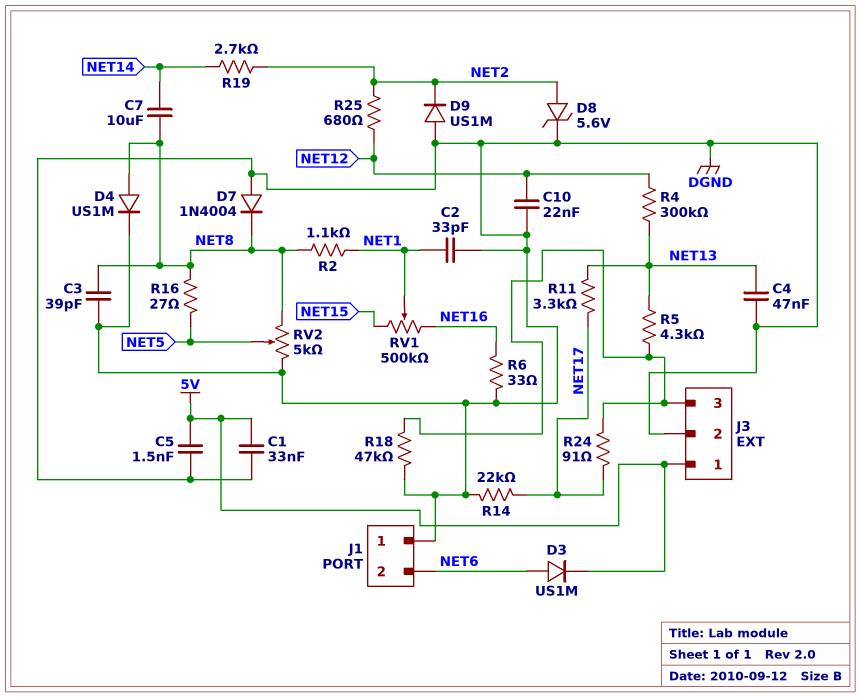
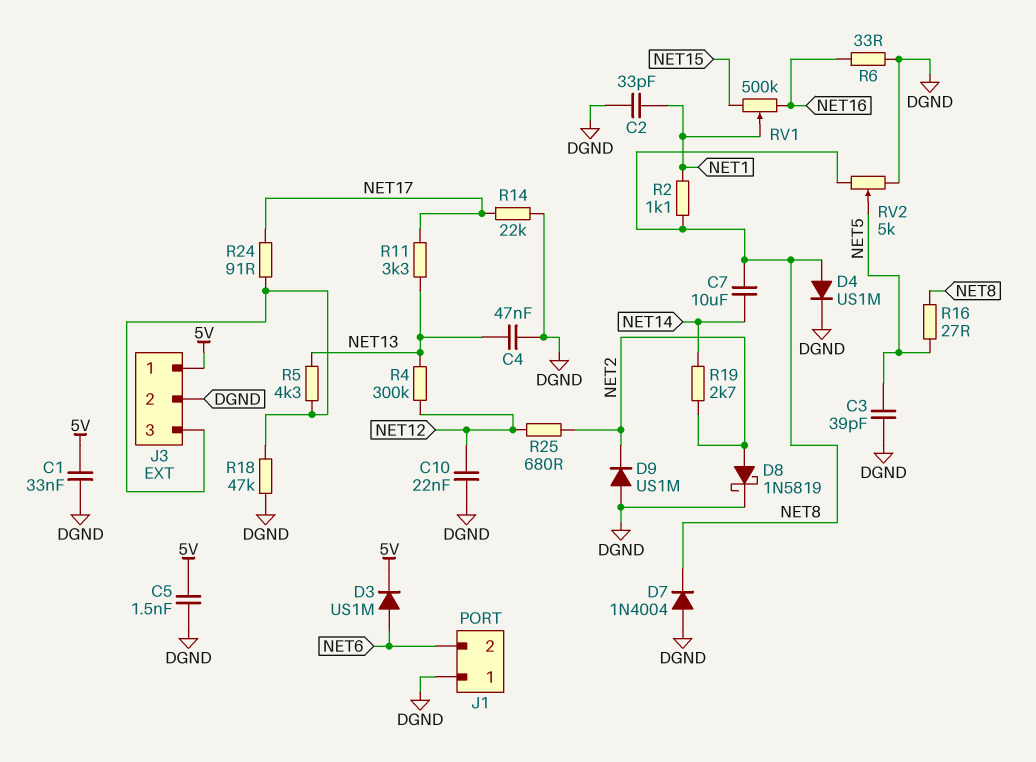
C3: 39pF (DGND, NET8) -> 39pF (DGND, NET5)
D8: zener 5.6V (A NET2, K DGND) -> schottky 1N5819 (A NET2, K DGND)

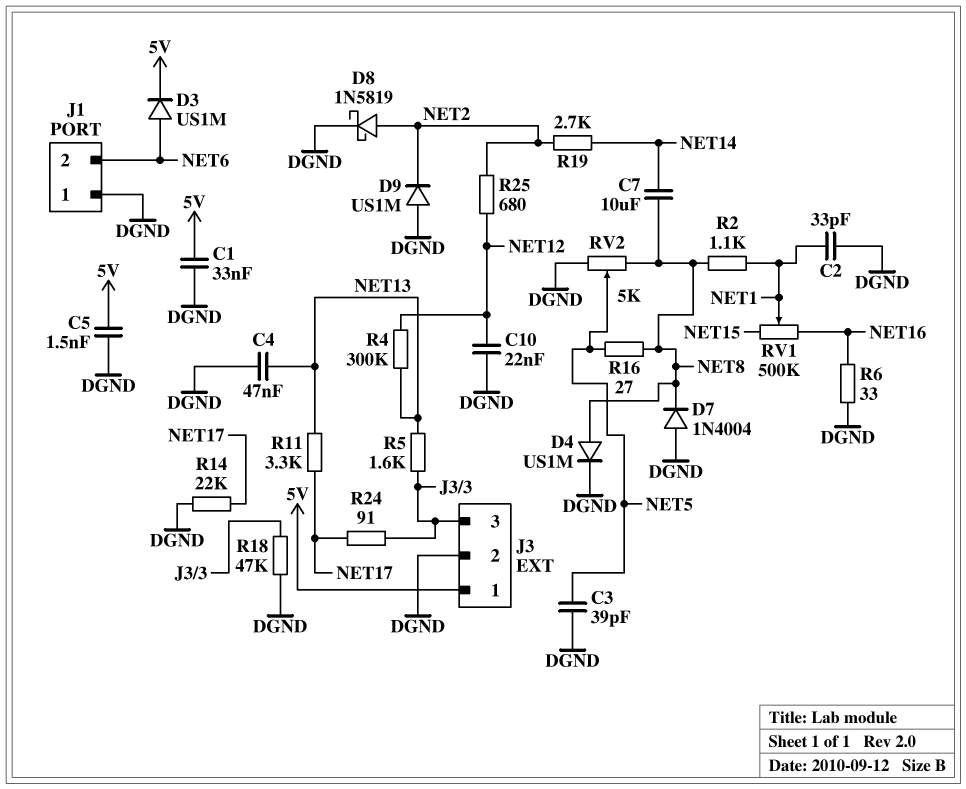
R5: 4.3k (J3/3, NET13) -> 1.6k (J3/3, NET13)

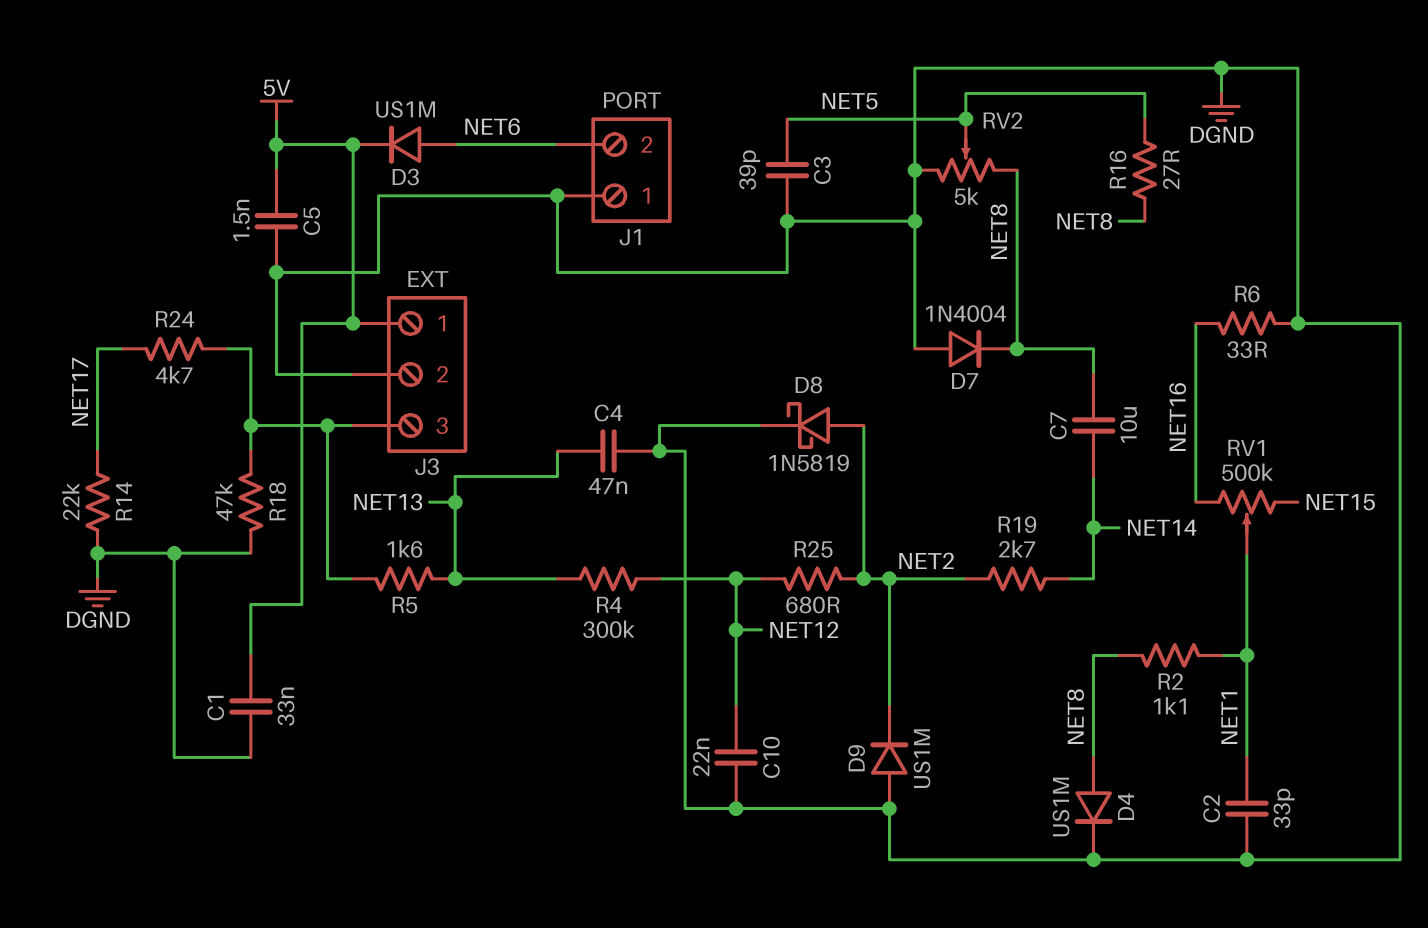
R11: 3.3k (NET13, NET17) -> none
R24: 91 (J3/3, NET17) -> 4.7k (J3/3, NET17)

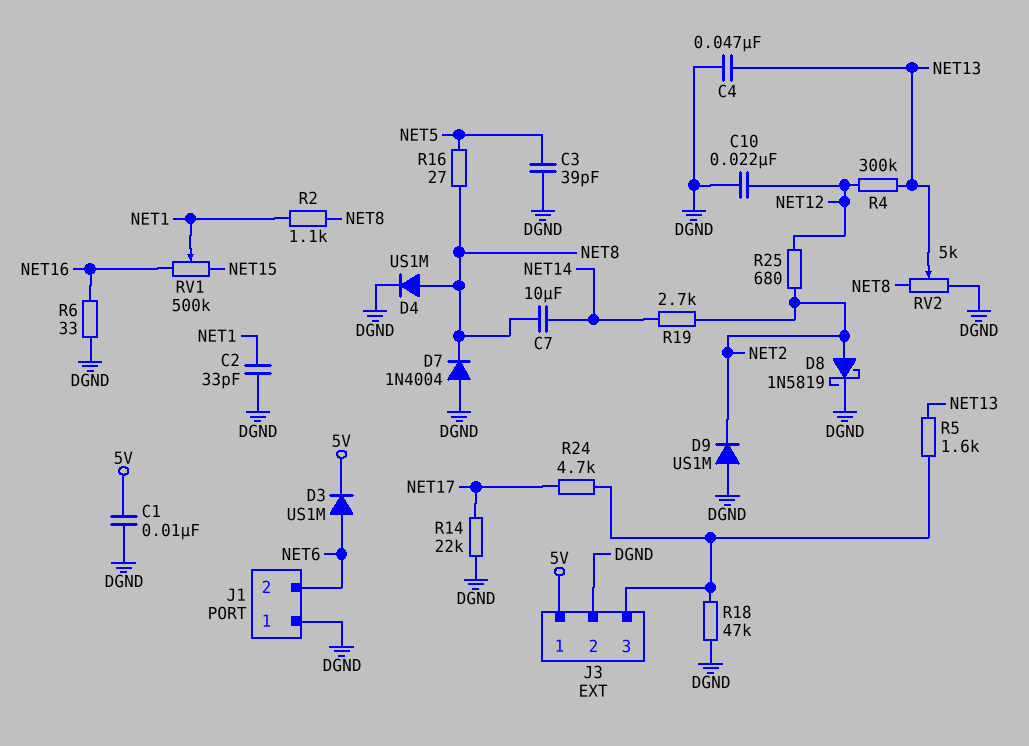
C1: 33nF (5V, DGND) -> 10nF (5V, DGND)
C5: 1.5nF (5V, DGND) -> none
RV2: 5k (DGND, NET8, wiper NET5) -> 5k (DGND, NET8, wiper NET13)

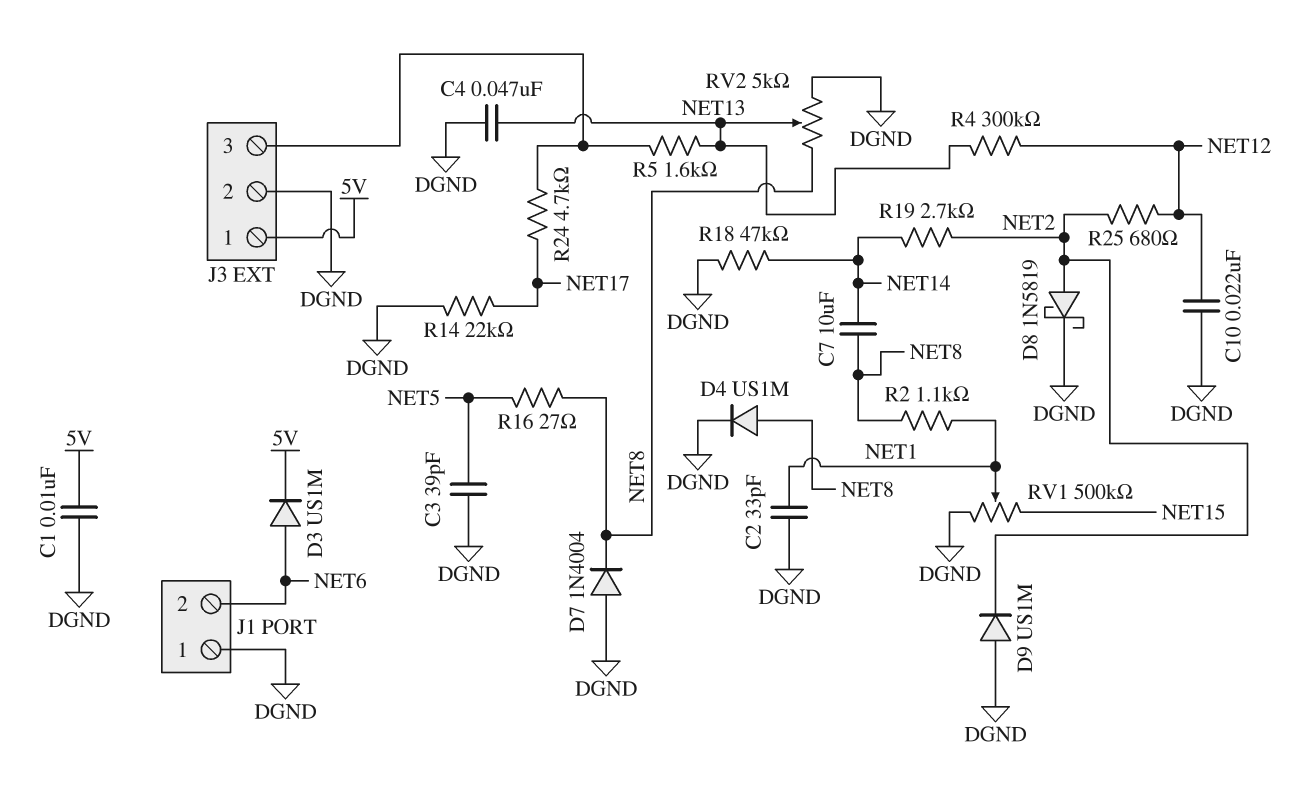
R6: 33 (DGND, NET16) -> none
R18: 47k (DGND, J3/3) -> 47k (DGND, NET14)
RV1: 500k (NET15, NET16, wiper NET1) -> 500k (DGND, NET15, wiper NET1)

